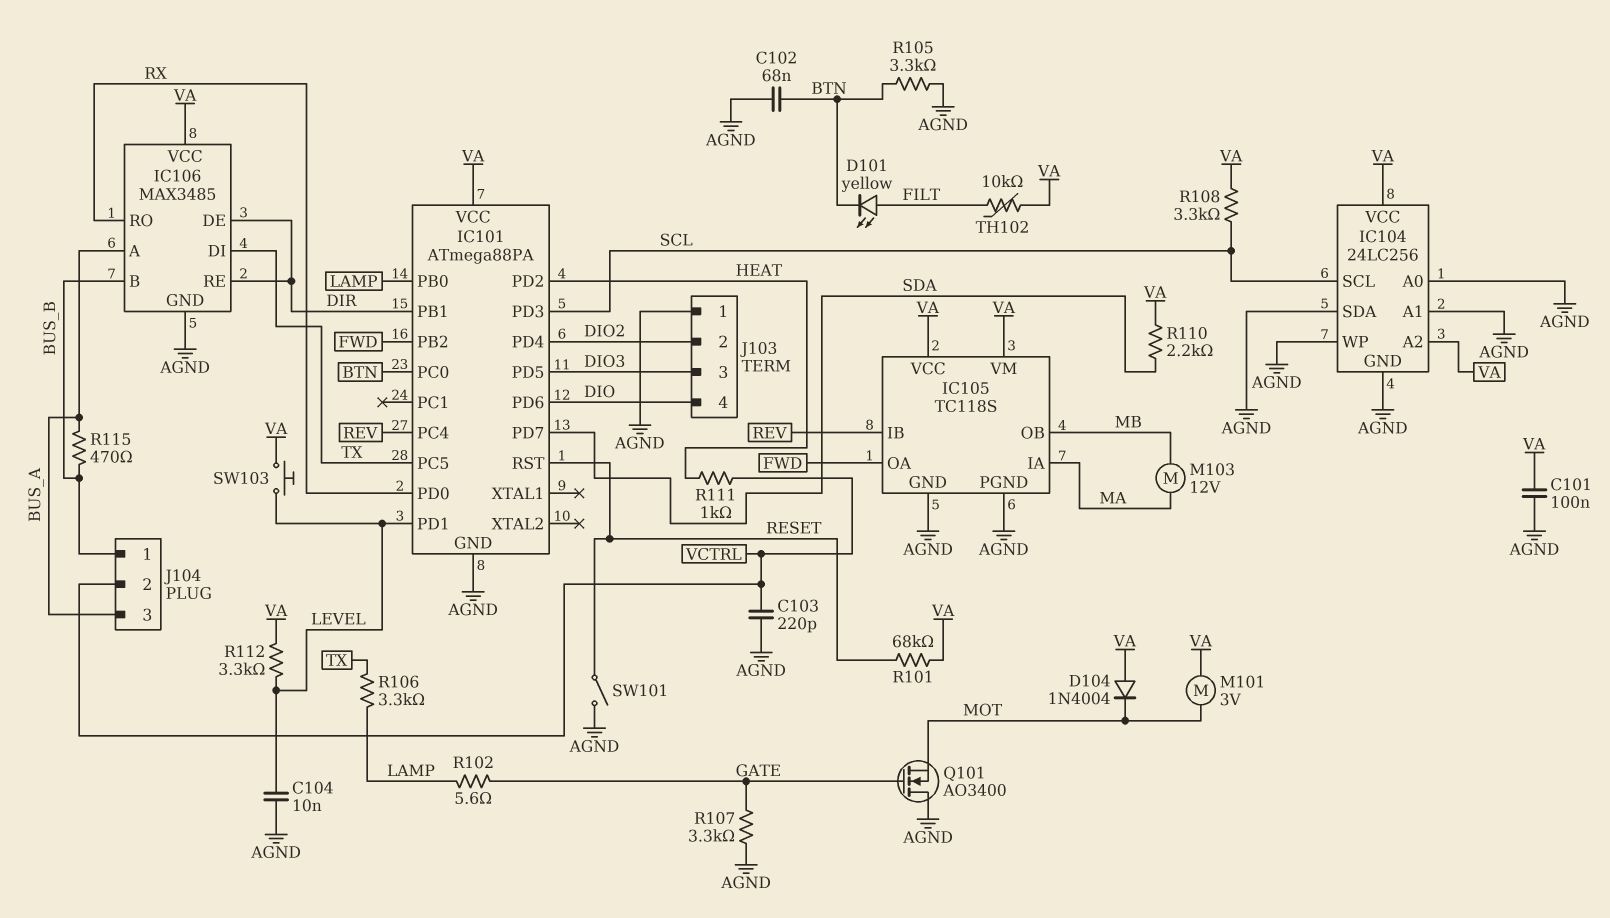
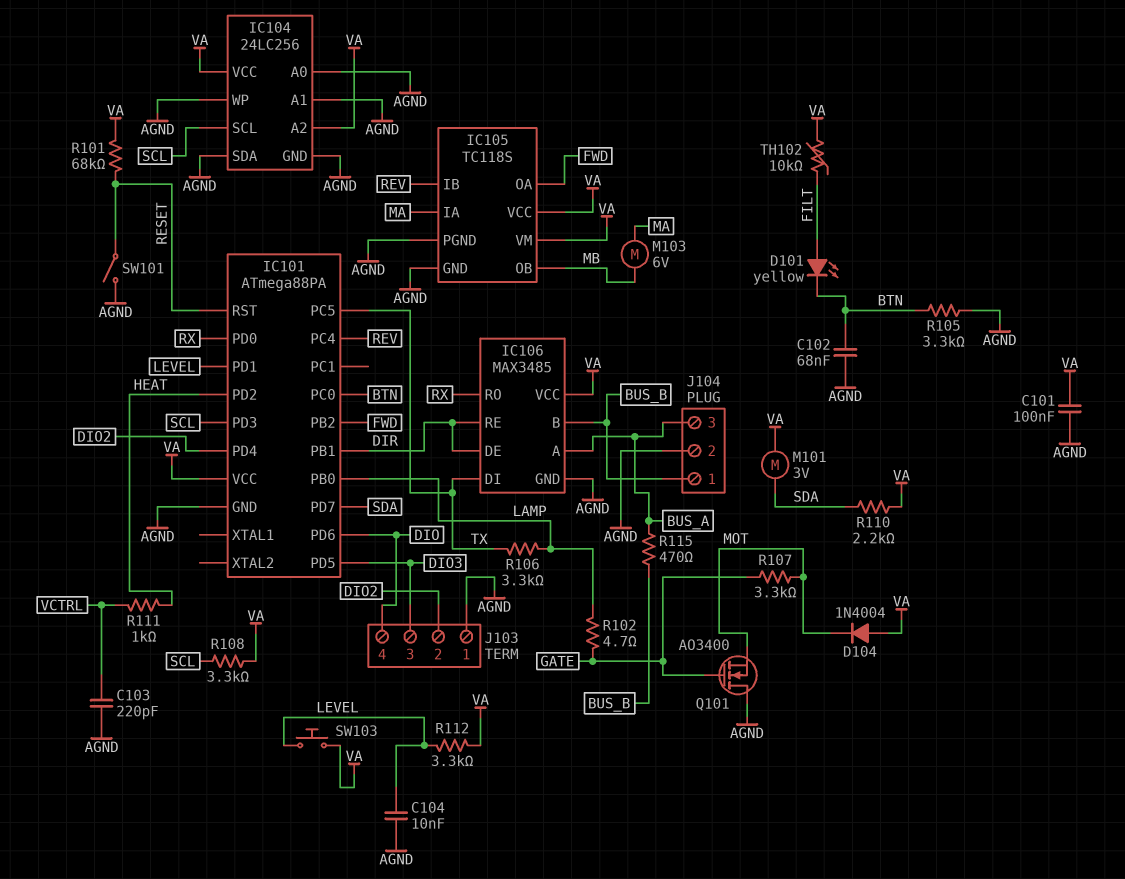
J104 pin 2: VCTRL -> AGND
M101: motor 3V (MOT, VA) -> motor 3V (SDA, VA)
M103: motor 12V (MA, MB) -> motor 6V (MA, MB)
R102: 5.6 (GATE, LAMP) -> 4.7 (GATE, LAMP)
R107: 3.3k (AGND, GATE) -> 3.3k (GATE, MOT)

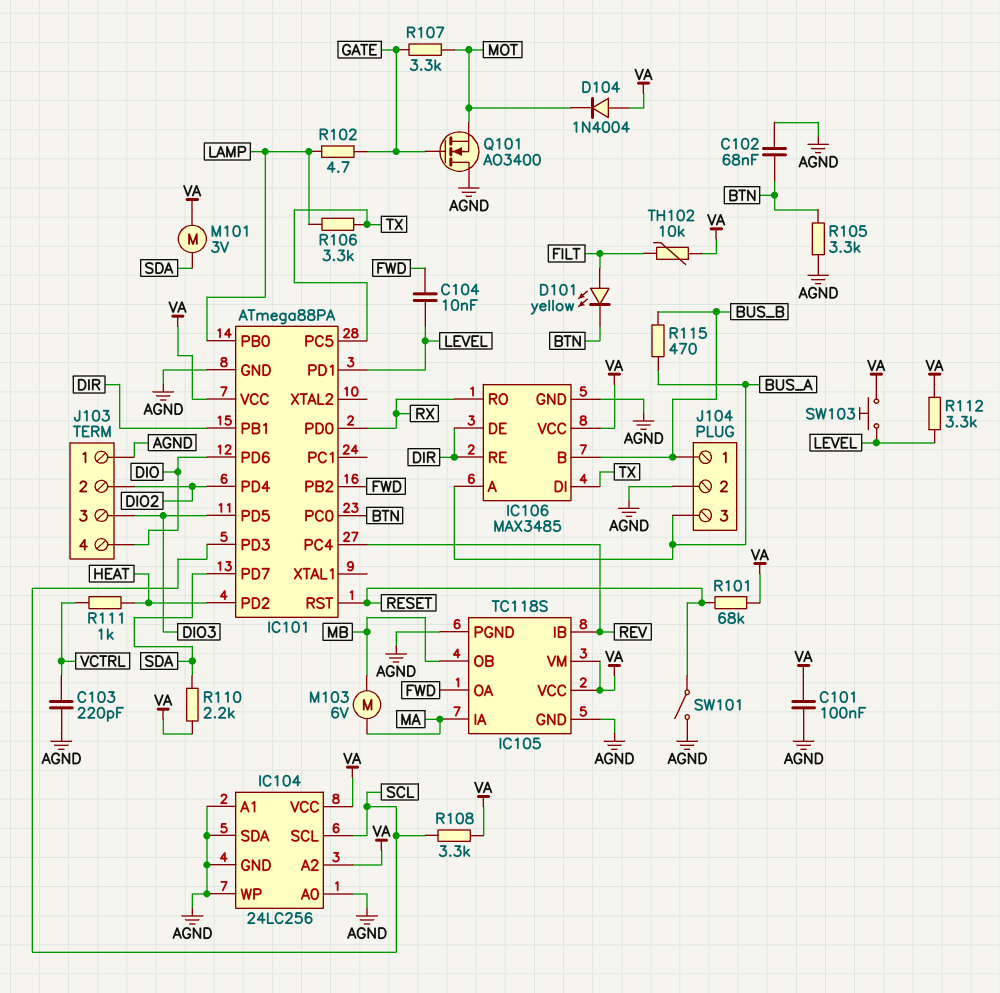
C104: 10nF (AGND, LEVEL) -> 10nF (FWD, LEVEL)

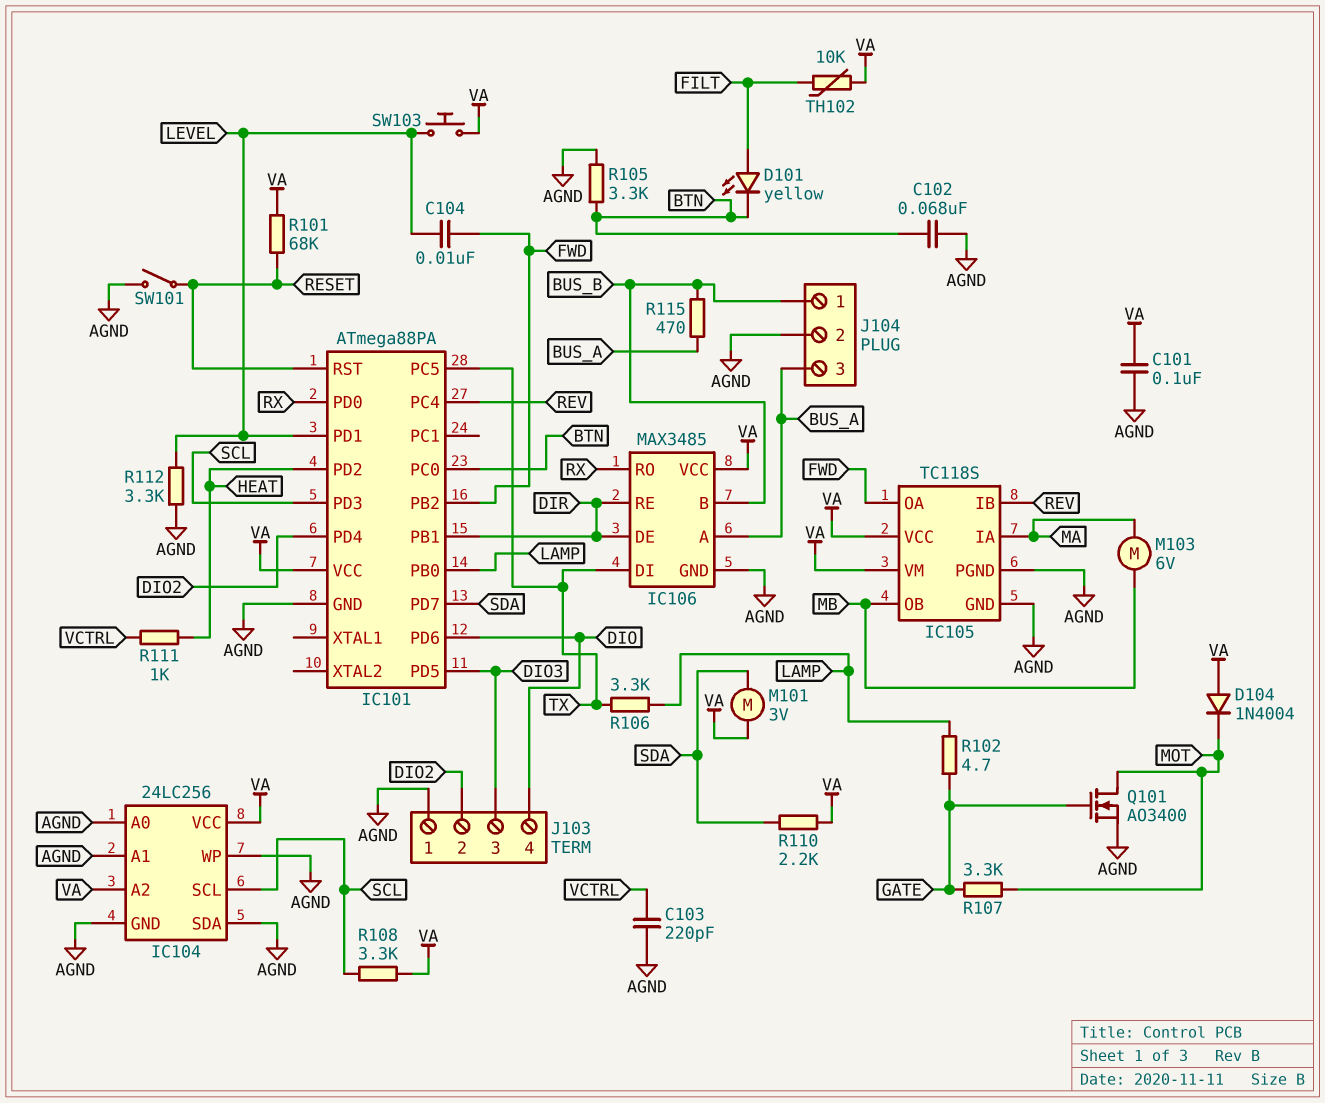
Q101: NMOS AO3400 (G GATE, D AGND, S MOT) -> NMOS AO3400 (G GATE, D MOT, S AGND)
R112: 3.3k (LEVEL, VA) -> 3.3k (AGND, LEVEL)

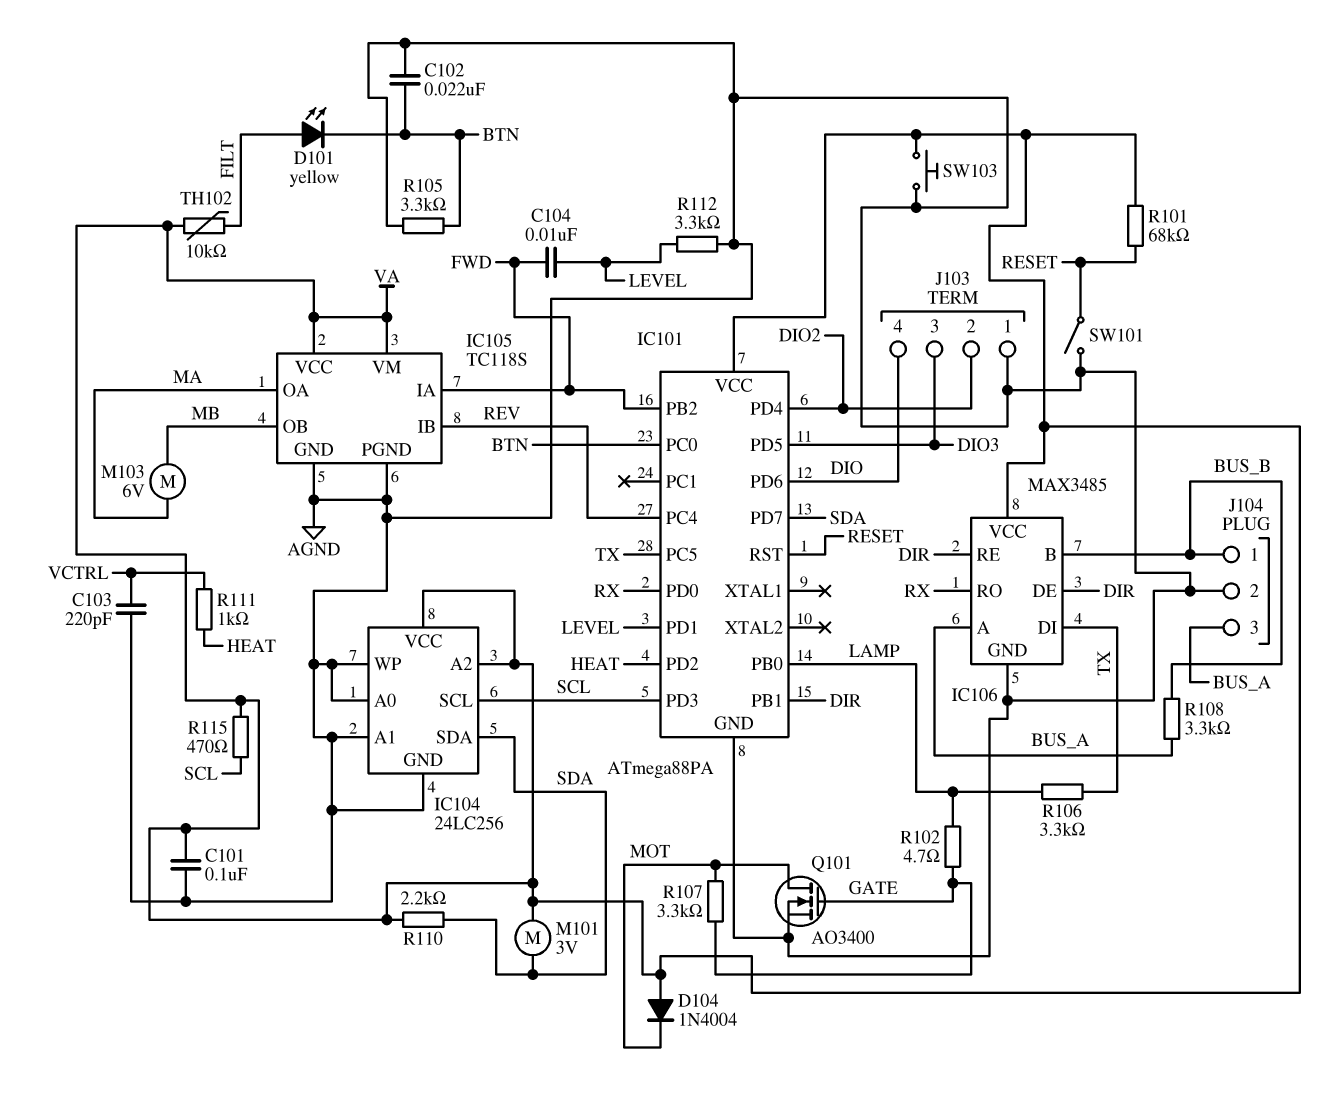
C102: 68nF (AGND, BTN) -> 22nF (AGND, BTN)
IC104 pin SDA: AGND -> SDA
IC105 pin IA: MA -> FWD
IC105 pin OA: FWD -> MA
R108: 3.3k (SCL, VA) -> 3.3k (BUS_A, BUS_B)
R115: 470 (BUS_A, BUS_B) -> 470 (SCL, VA)
SW103: button (LEVEL, VA) -> button (AGND, VA)

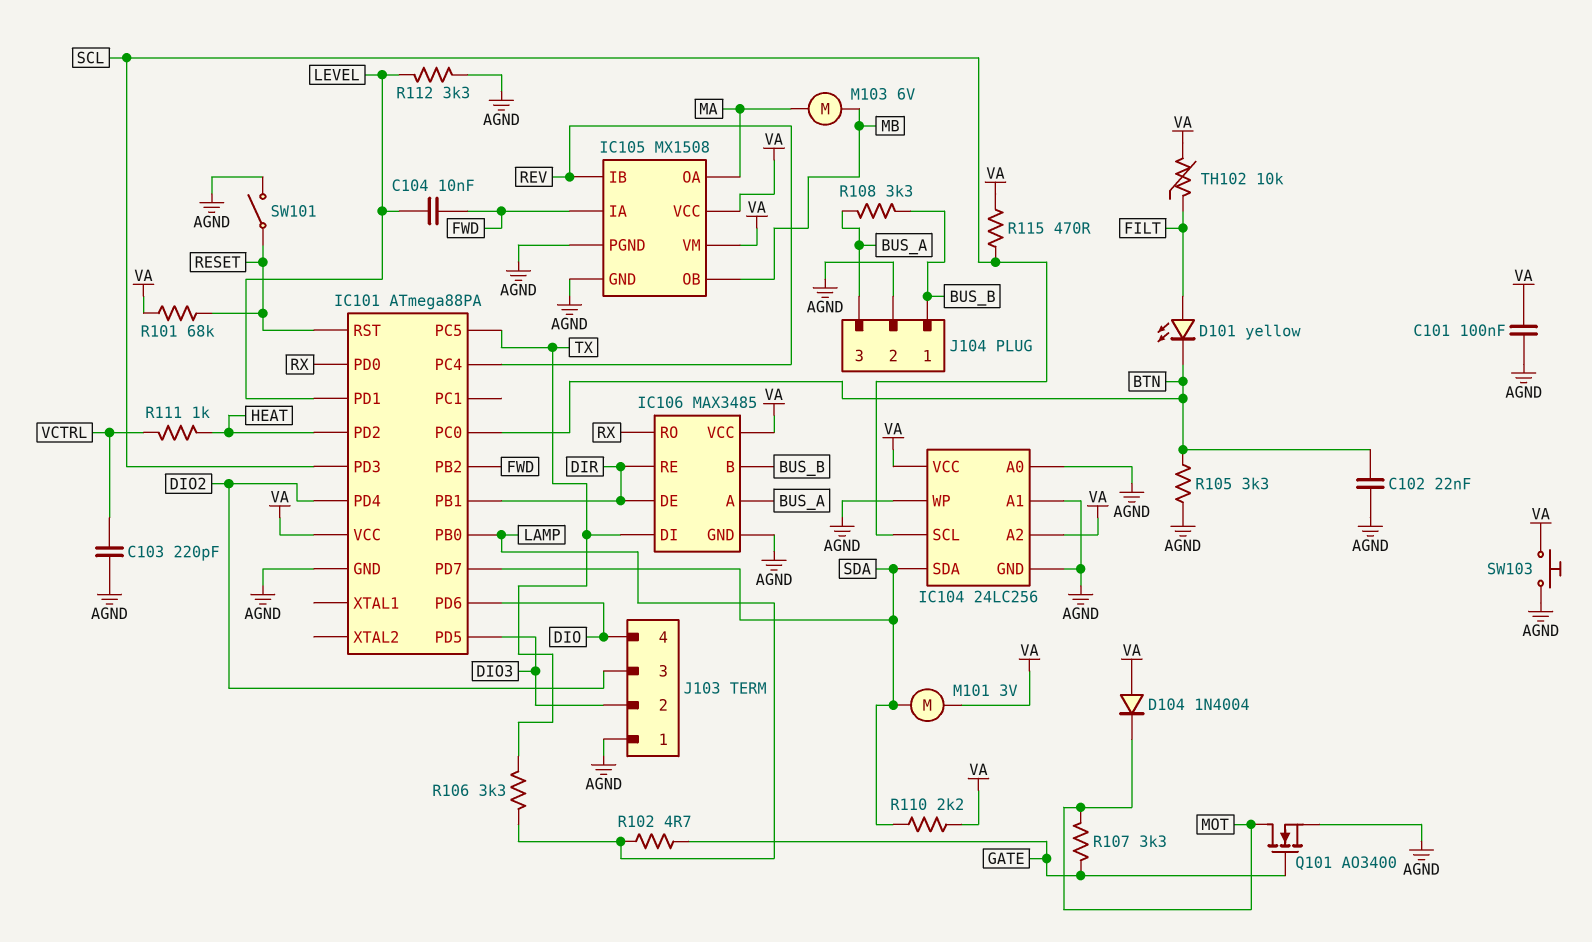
IC105: TC118S -> MX1508
J103 pin 2: DIO2 -> DIO3
J103 pin 3: DIO3 -> DIO2

